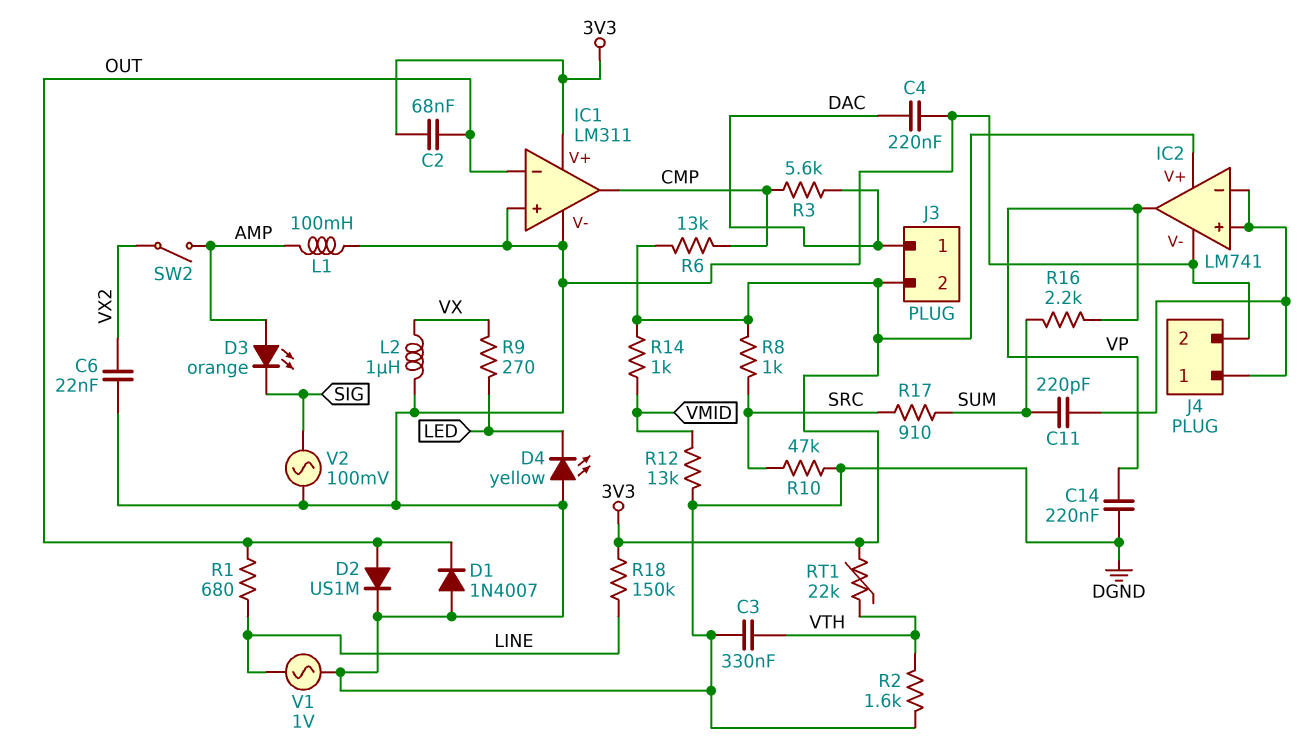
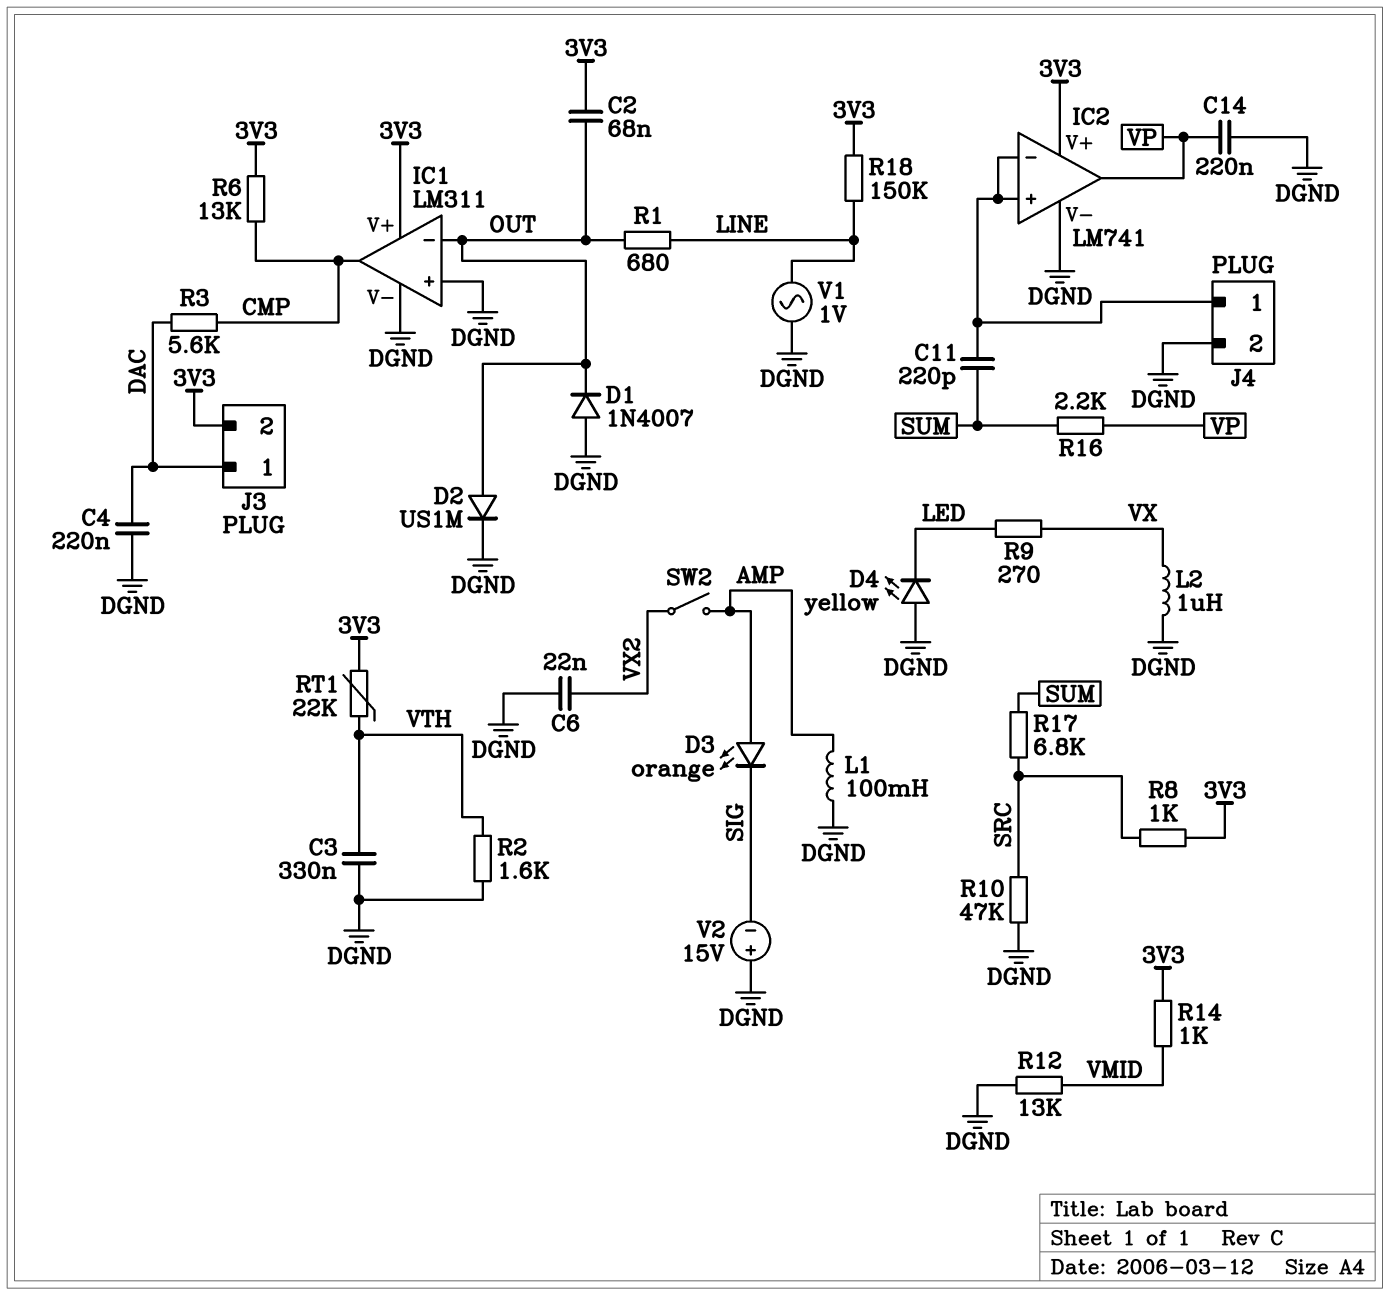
R17: 910 (SRC, SUM) -> 6.8k (SRC, SUM)
V2: AC 100mV (DGND, SIG) -> 15V (plus DGND, minus SIG)

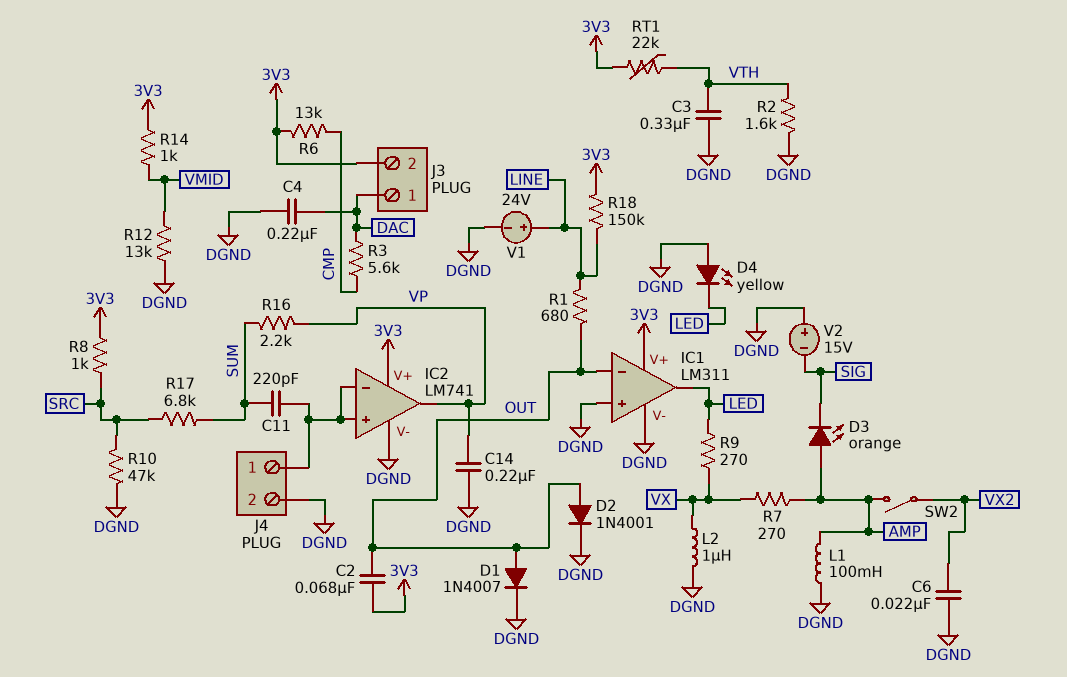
D1: diode 1N4007 (A DGND, K OUT) -> diode 1N4007 (A OUT, K DGND)
D2: diode US1M (A OUT, K DGND) -> diode 1N4001 (A OUT, K DGND)
IC1 pin out: CMP -> LED
R7: none -> 270 (AMP, VX)
V1: AC 1V (DGND, LINE) -> 24V (plus LINE, minus DGND)

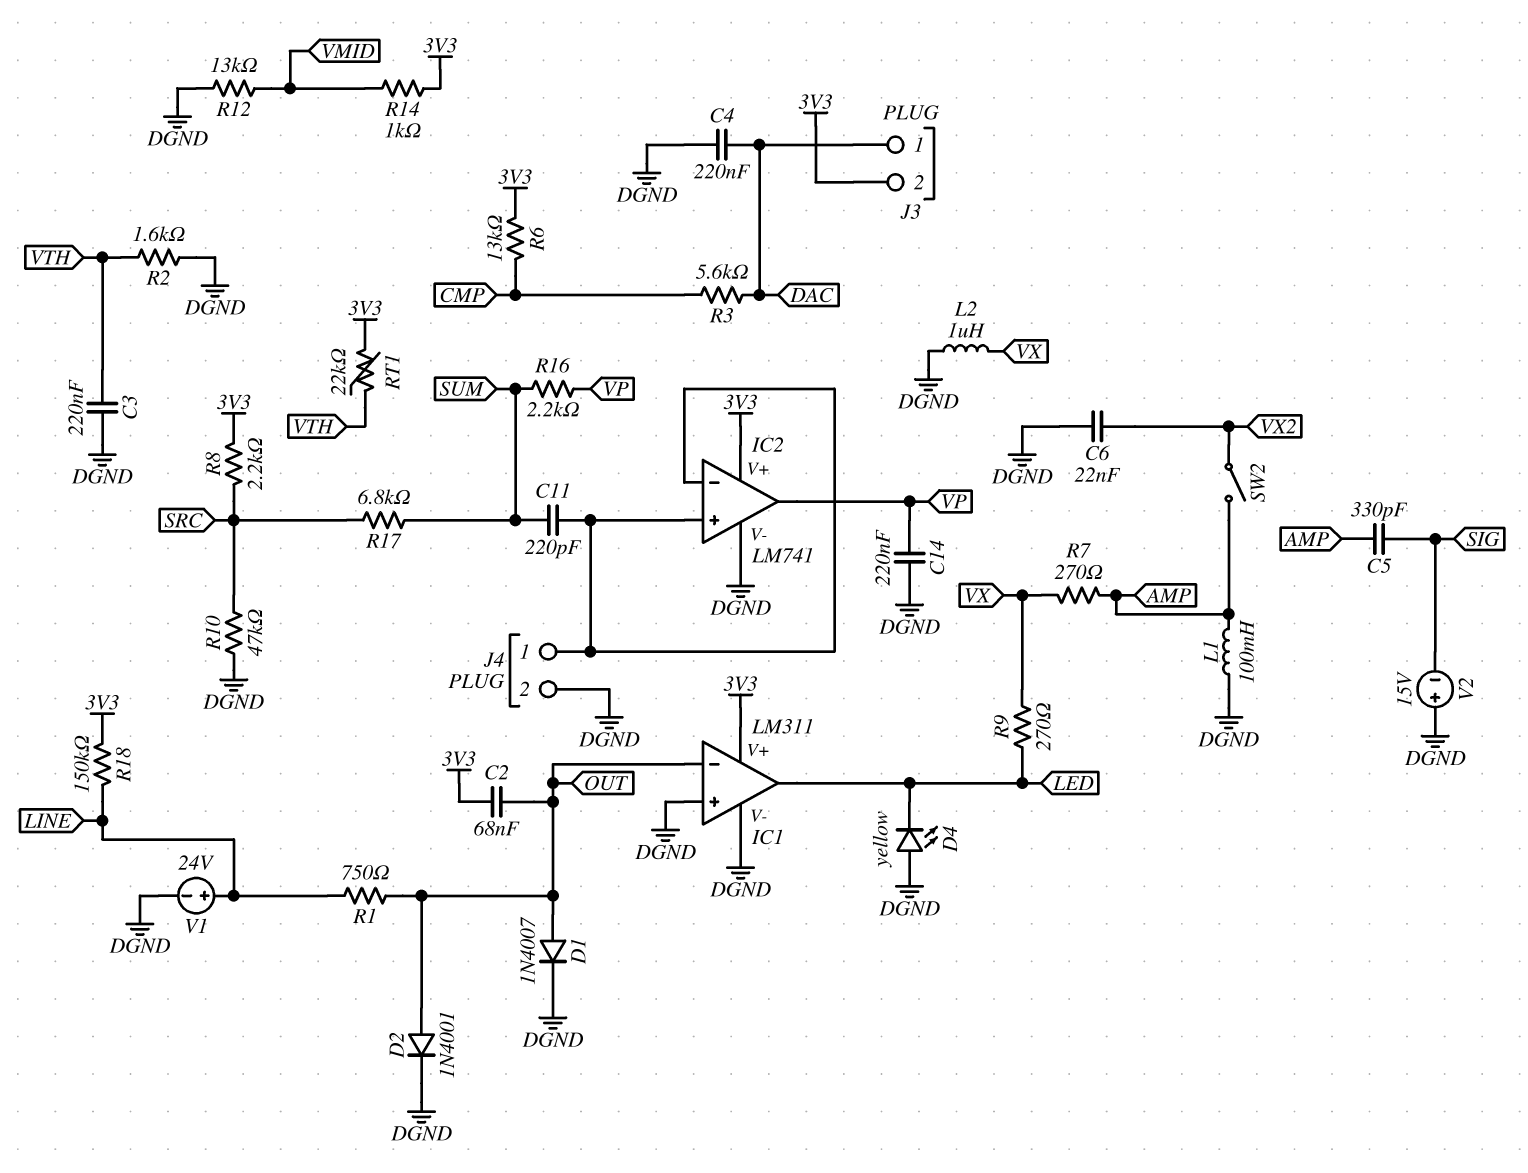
C3: 330nF (DGND, VTH) -> 220nF (DGND, VTH)
C5: none -> 330pF (AMP, SIG)
D3: LED orange (A AMP, K SIG) -> none
R1: 680 (LINE, OUT) -> 750 (LINE, OUT)
R8: 1k (3V3, SRC) -> 2.2k (3V3, SRC)

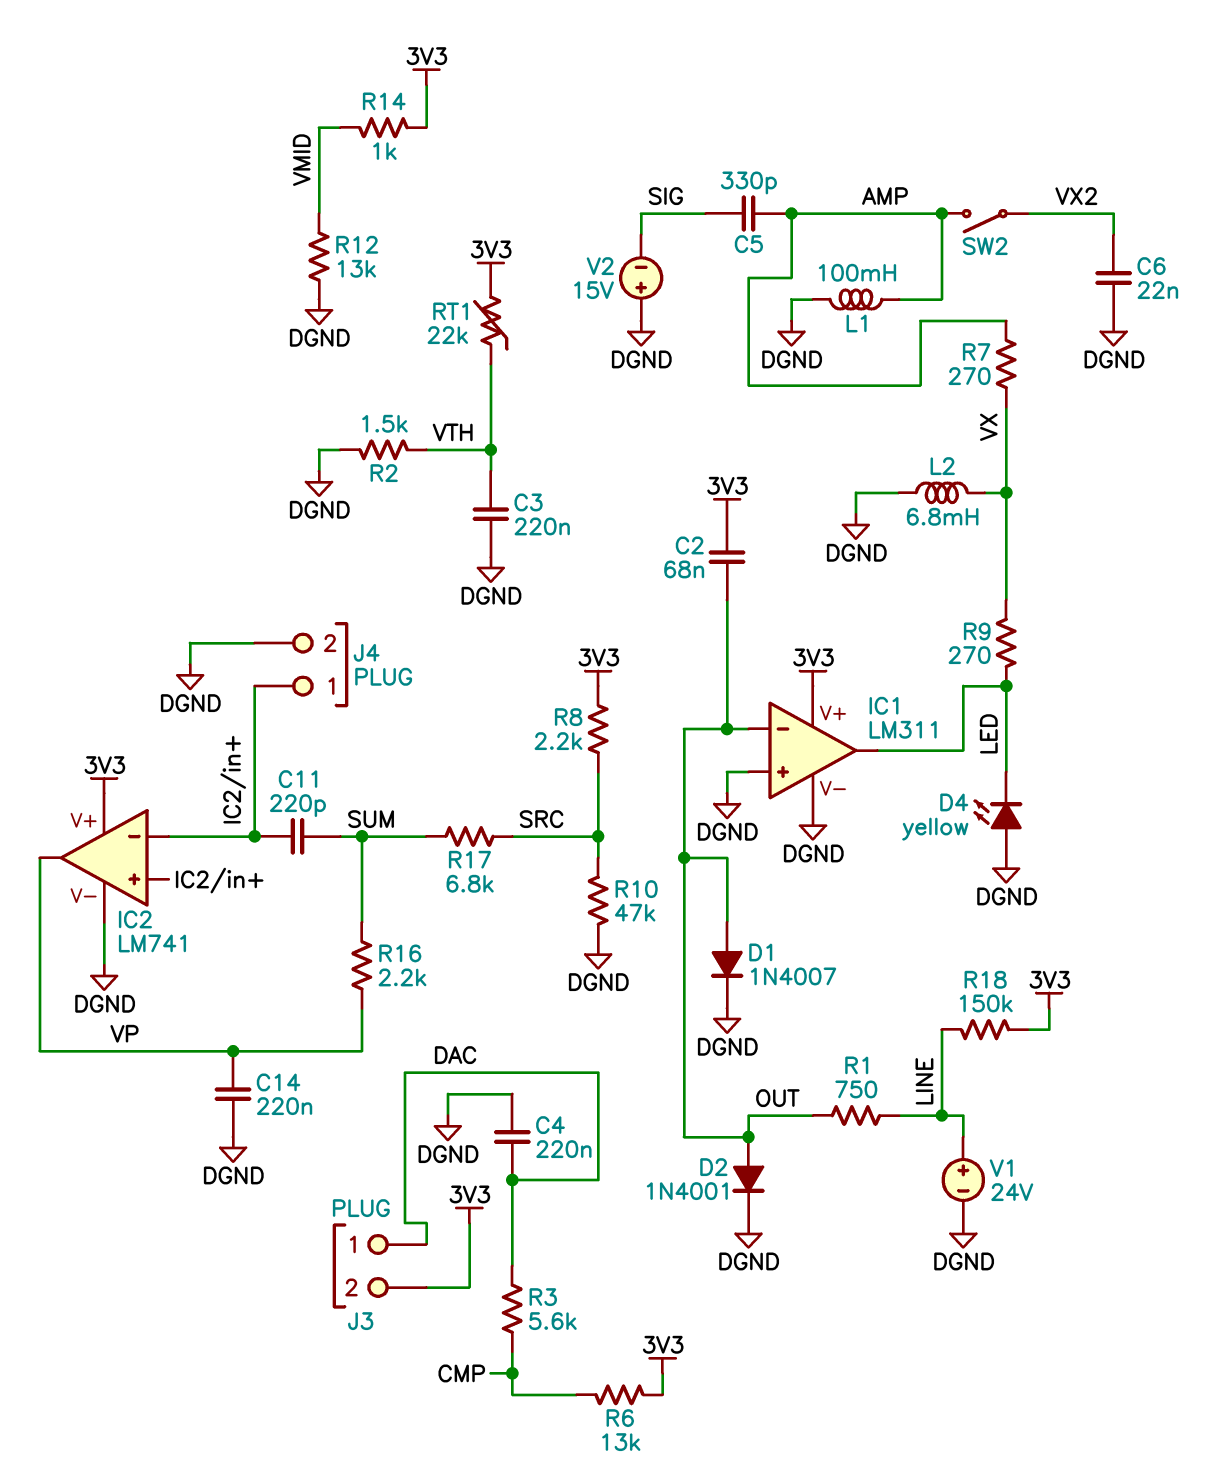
L2: 1uH (DGND, VX) -> 6.8mH (DGND, VX)
R2: 1.6k (DGND, VTH) -> 1.5k (DGND, VTH)

